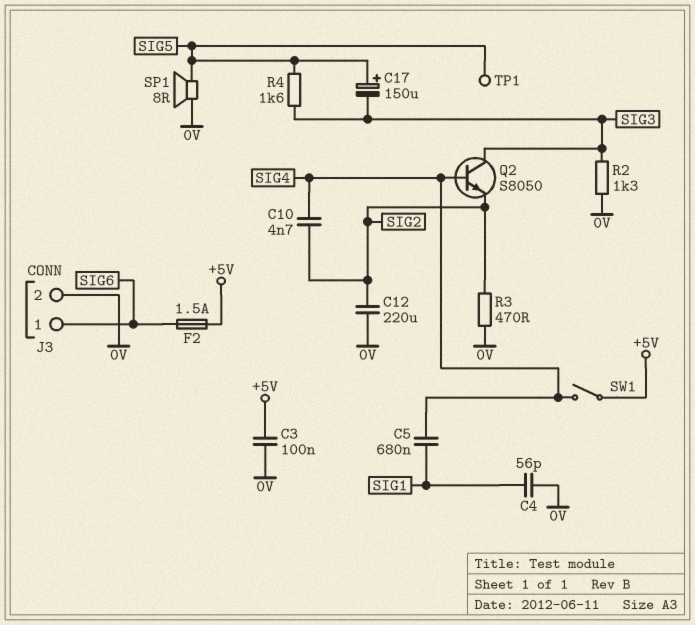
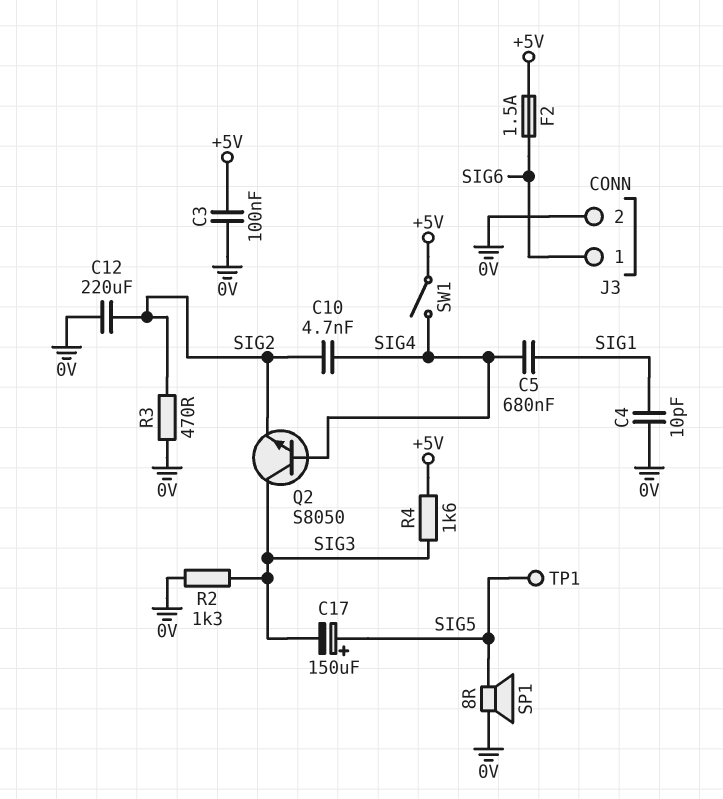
C4: 56pF (0V, SIG1) -> 10pF (0V, SIG1)
R4: 1.6k (SIG3, SIG5) -> 1.6k (+5V, SIG3)

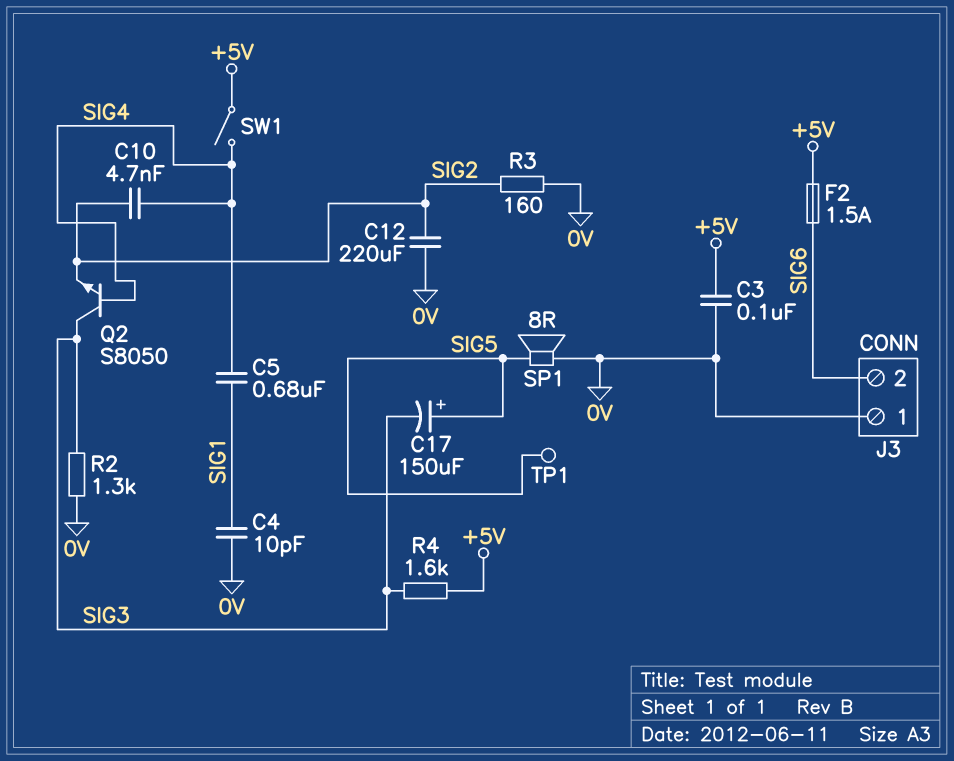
J3 pin 1: SIG6 -> 0V
J3 pin 2: 0V -> SIG6
R3: 470 (0V, SIG2) -> 160 (0V, SIG2)

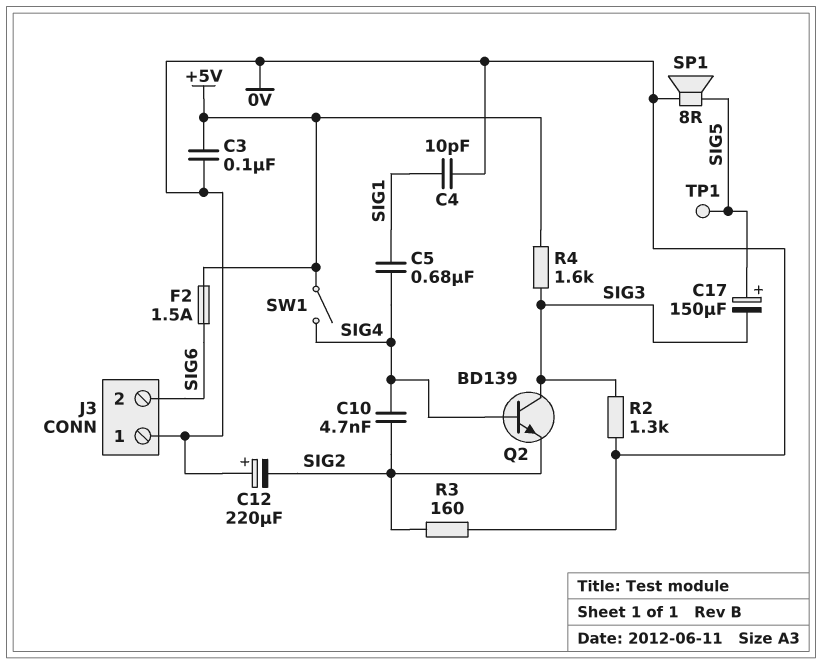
C12: 220uF (0V, SIG2) -> 220uF (plus 0V, minus SIG2)
Q2: NPN S8050 (B SIG4, C SIG3, E SIG2) -> NPN BD139 (B SIG4, C SIG3, E SIG2)

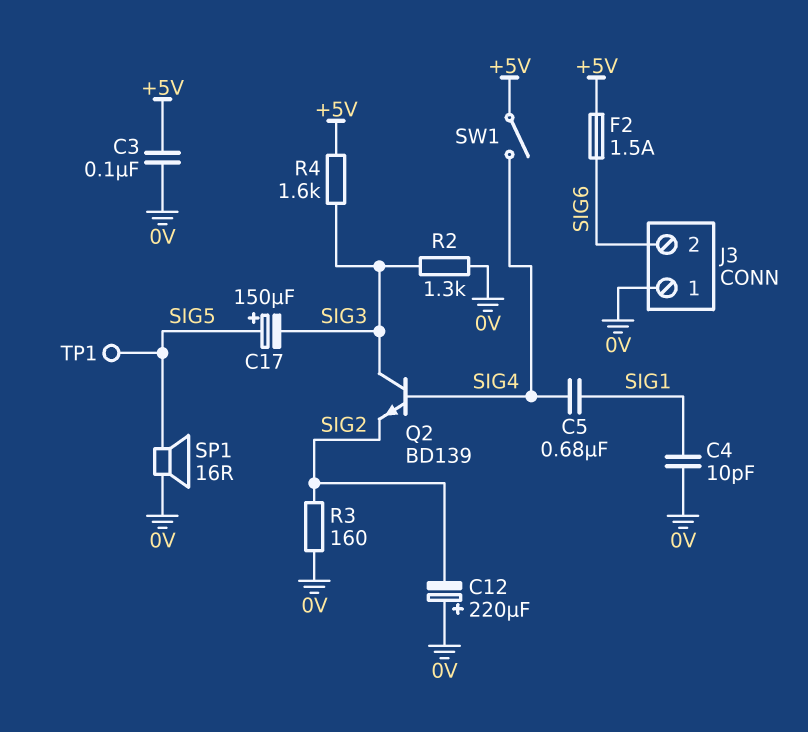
C10: 4.7nF (SIG2, SIG4) -> none
SP1: speaker 8R (0V, SIG5) -> speaker 16R (0V, SIG5)

